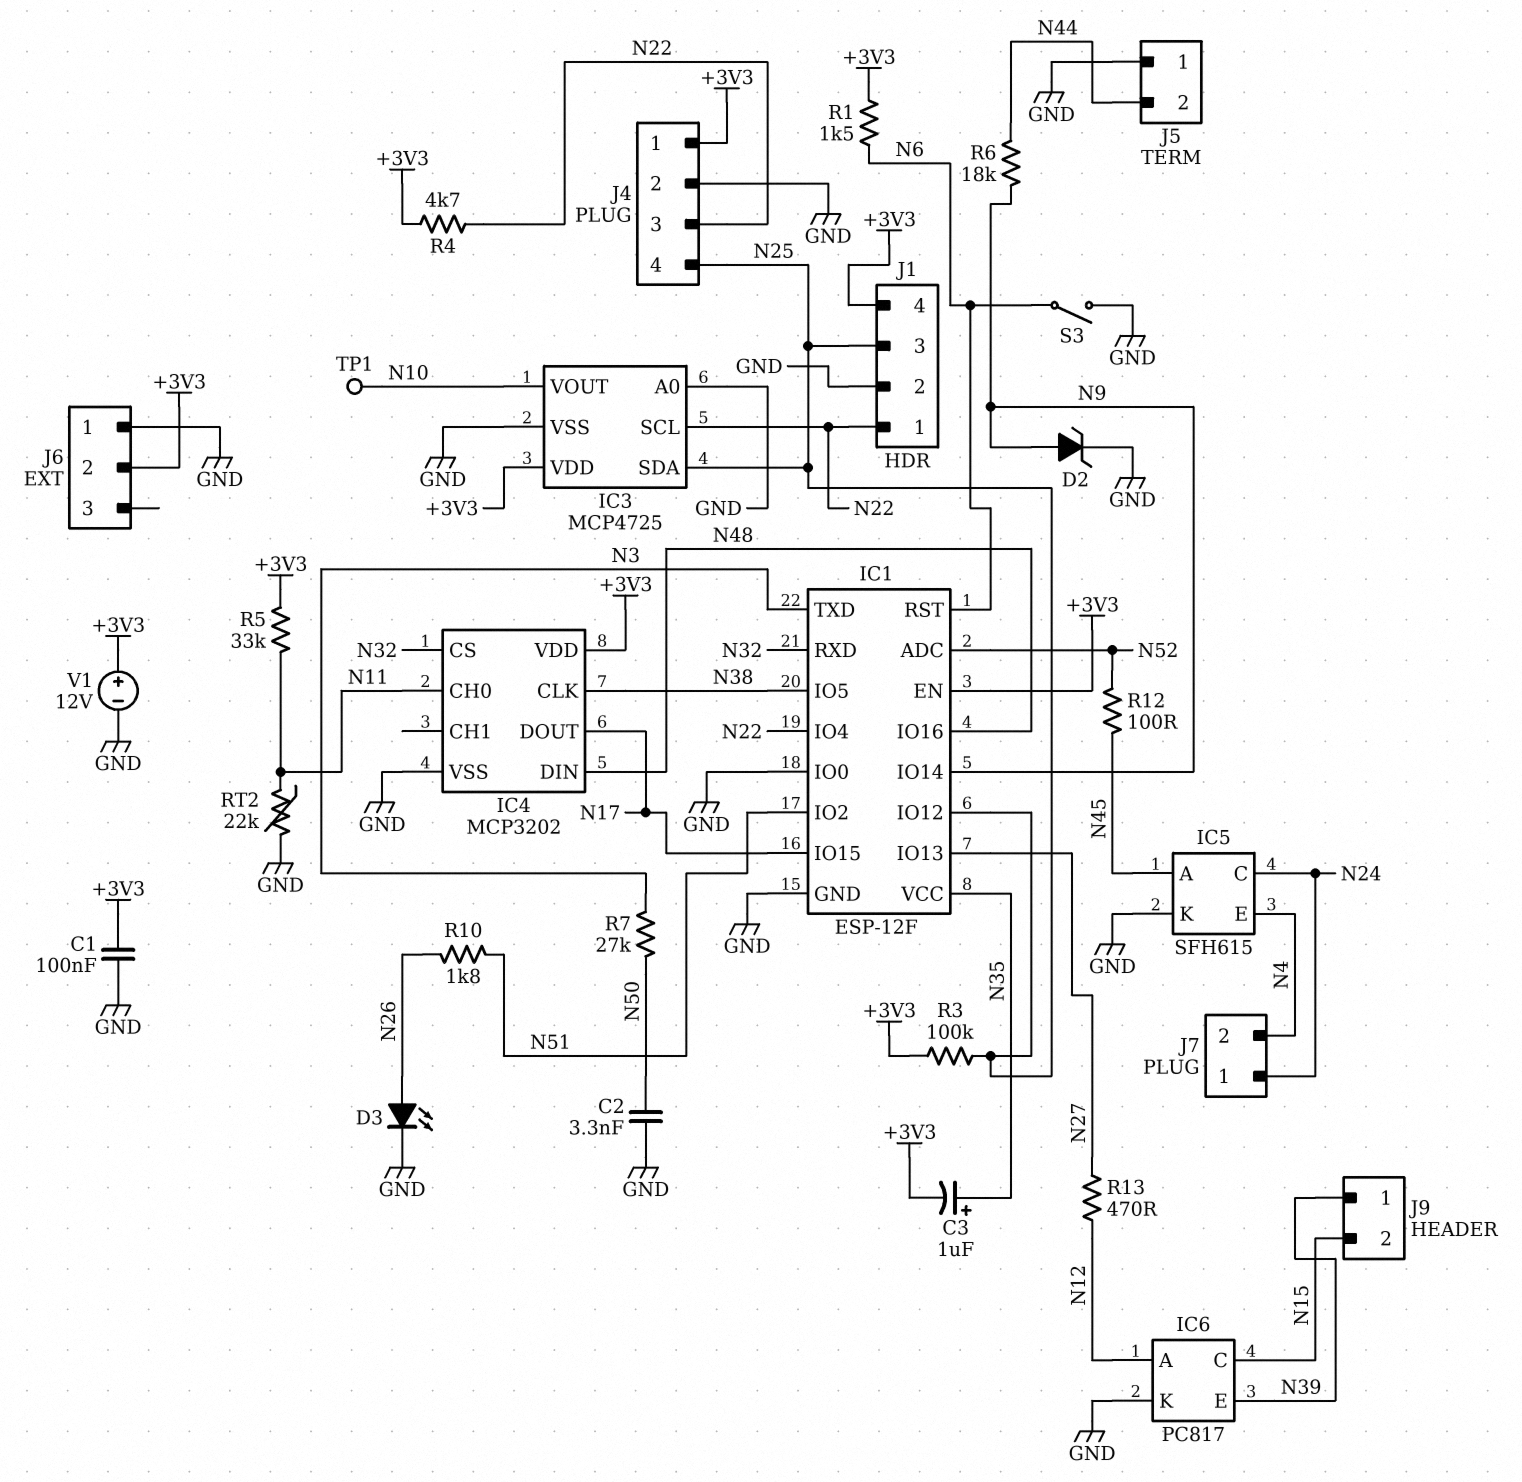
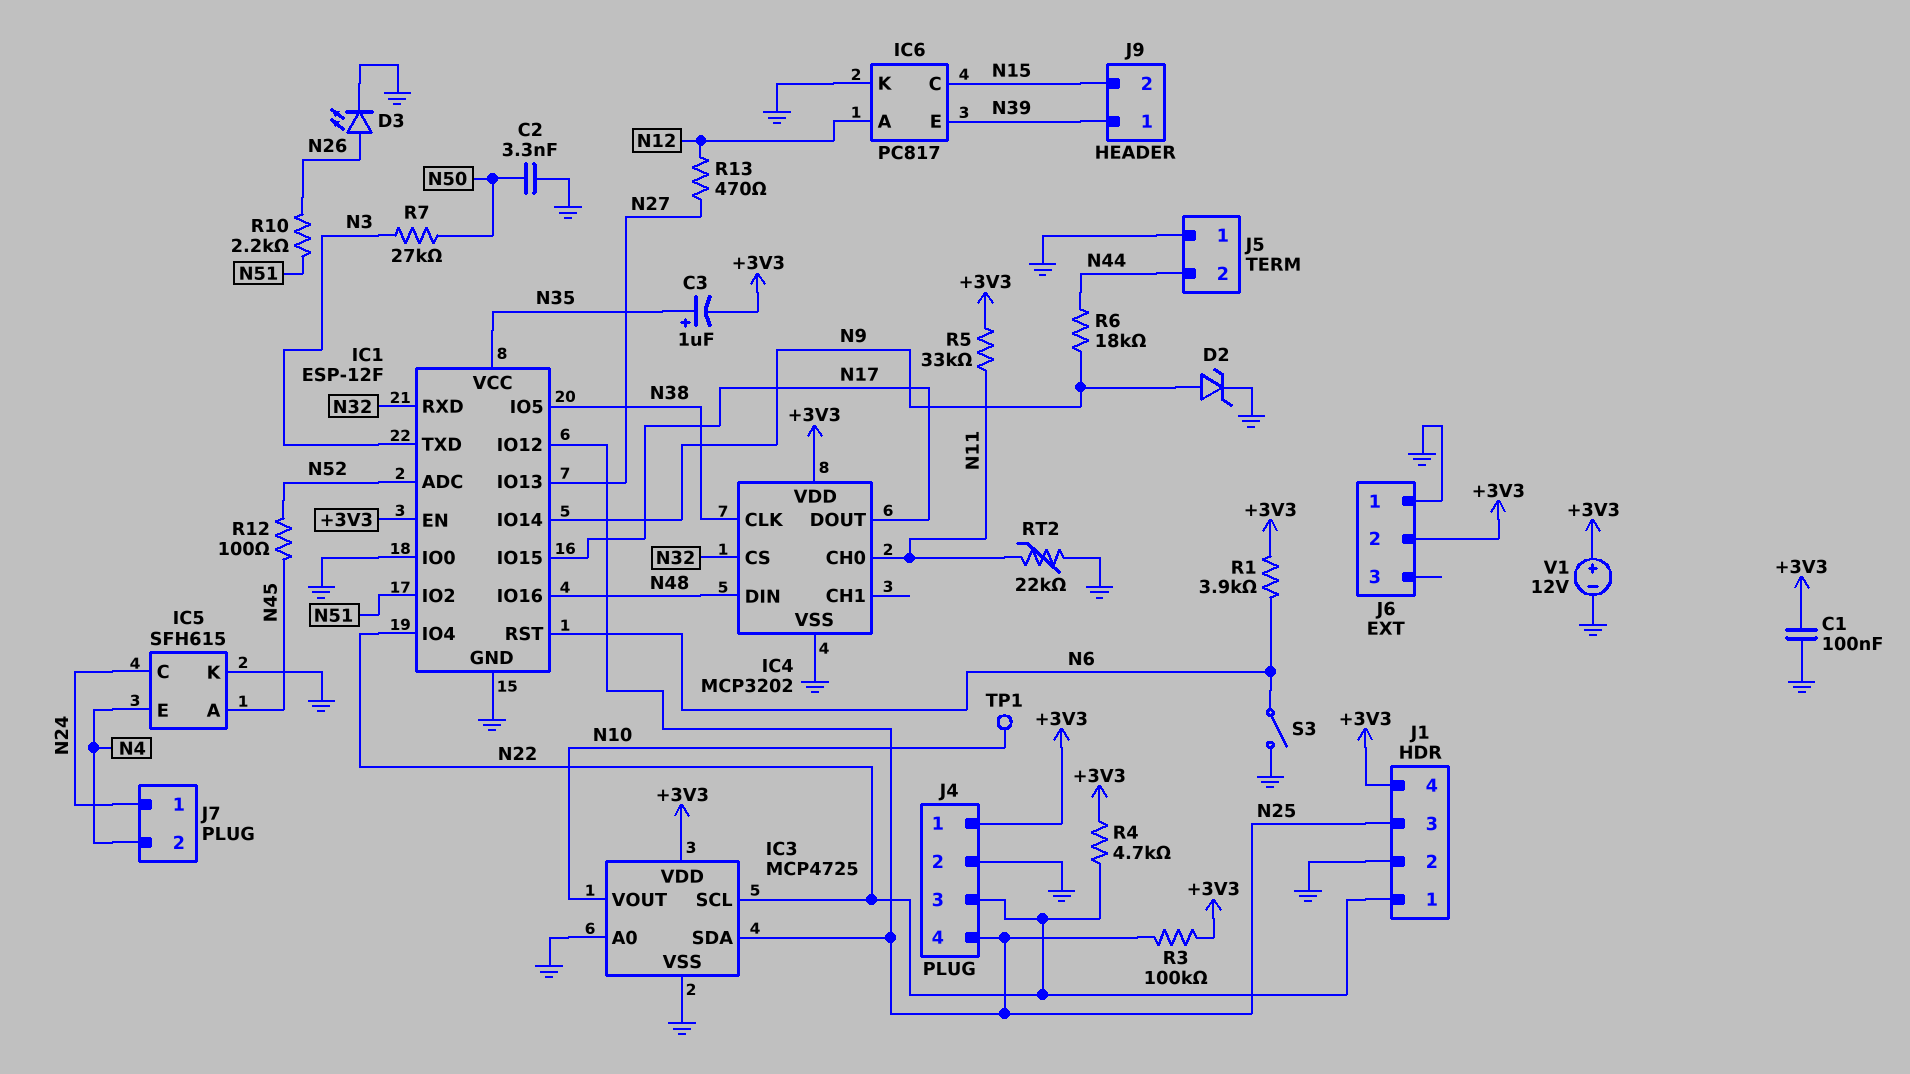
R1: 1.5k (+3V3, N6) -> 3.9k (+3V3, N6)
R10: 1.8k (N26, N51) -> 2.2k (N26, N51)

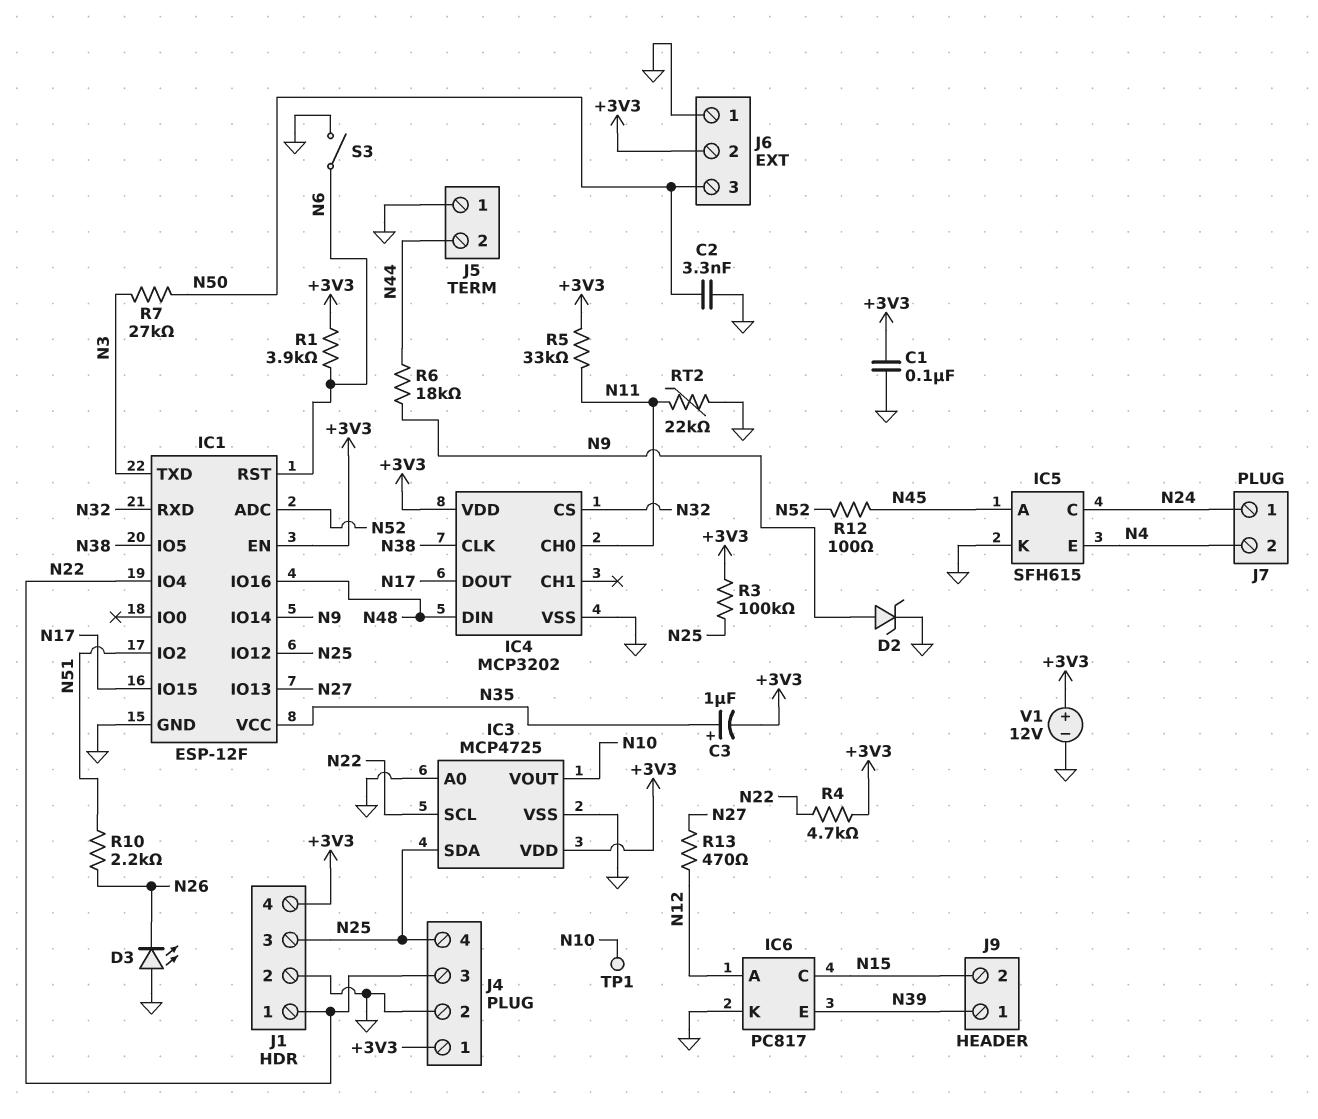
D3: LED (A N26, K GND) -> LED (A GND, K N26)
IC1 pin IO0: GND -> none
J6 pin 3: none -> N50

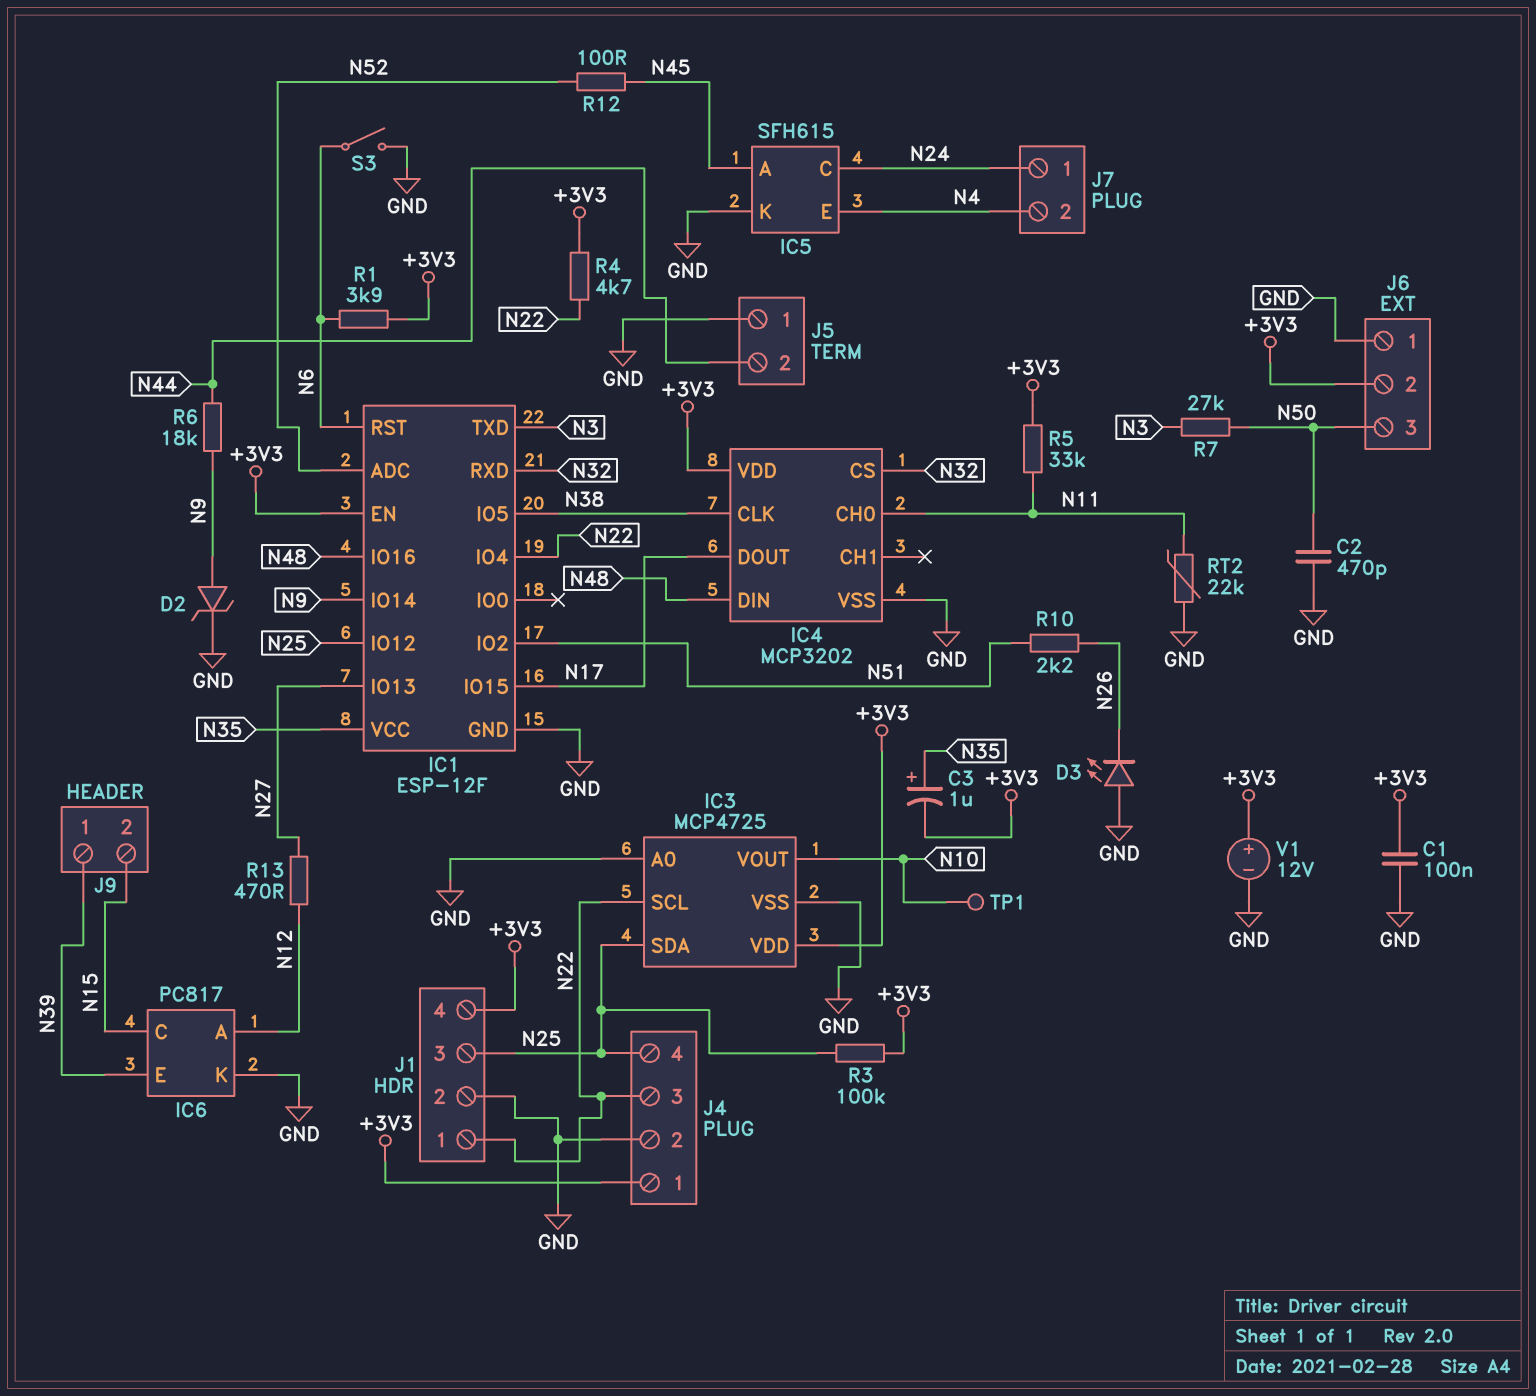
C2: 3.3nF (GND, N50) -> 470pF (GND, N50)

